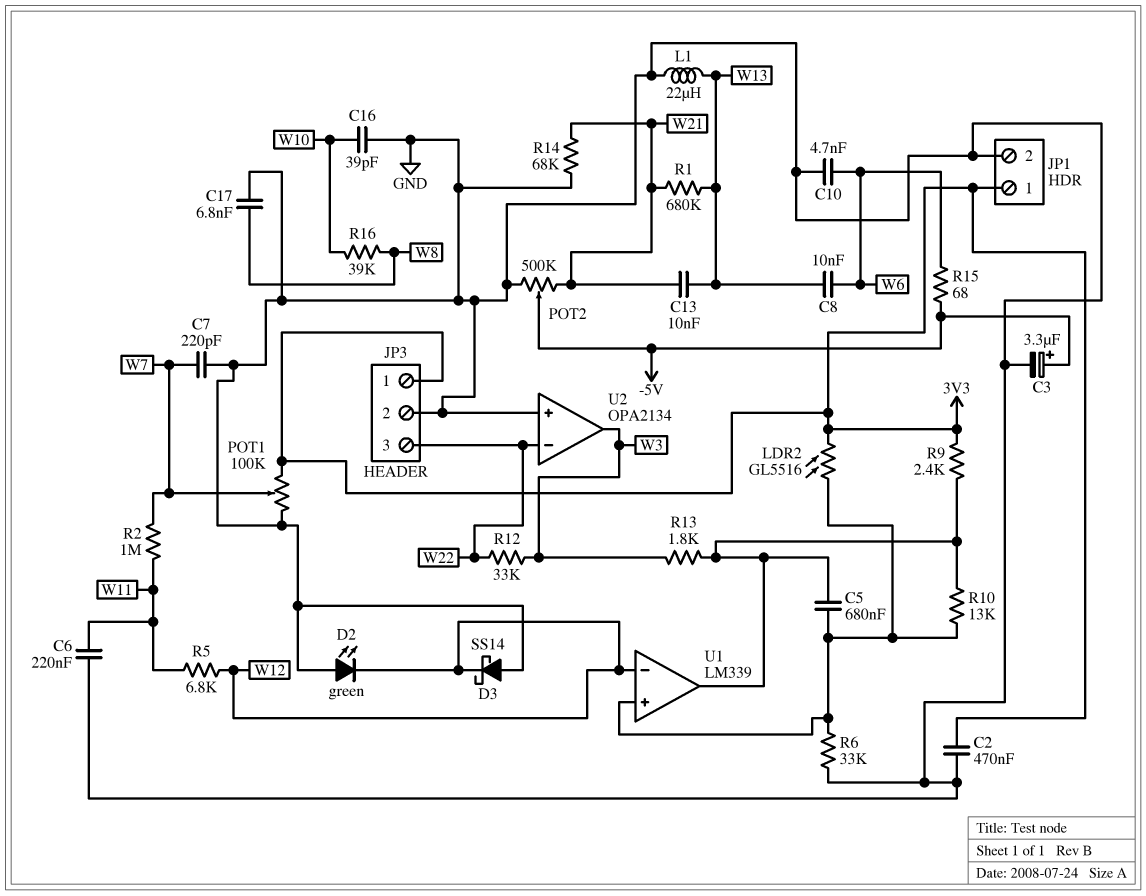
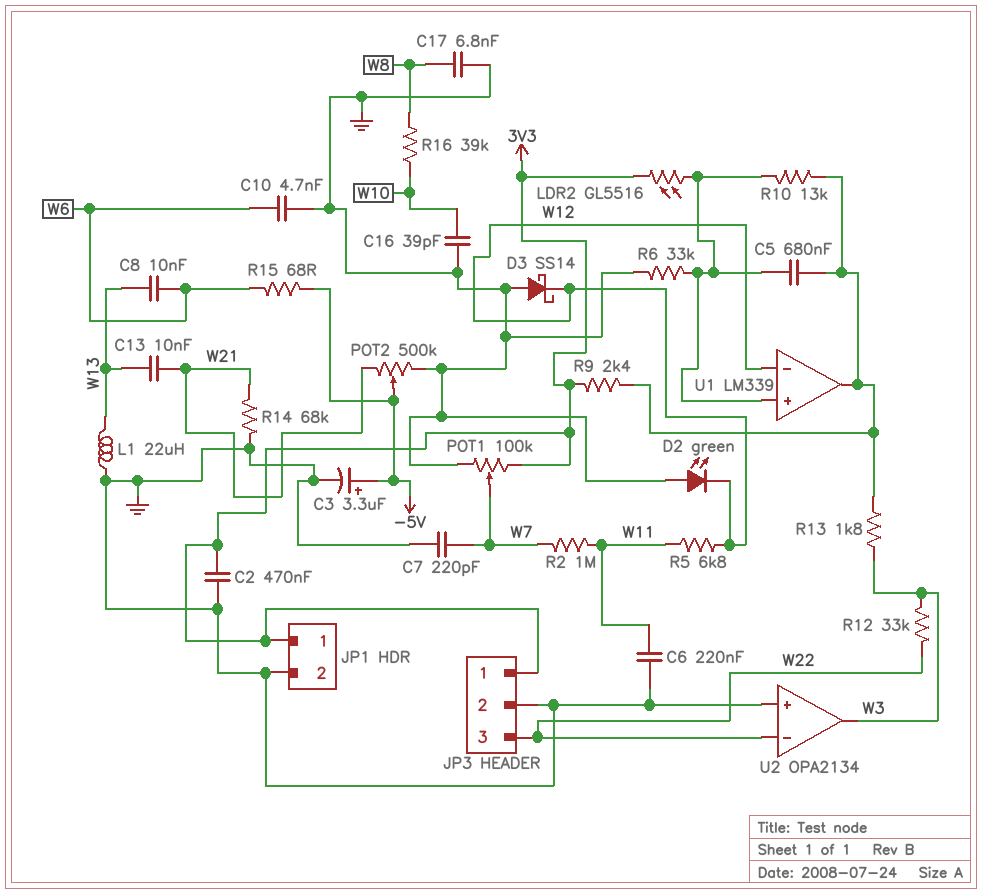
R1: 680k (W13, W21) -> none

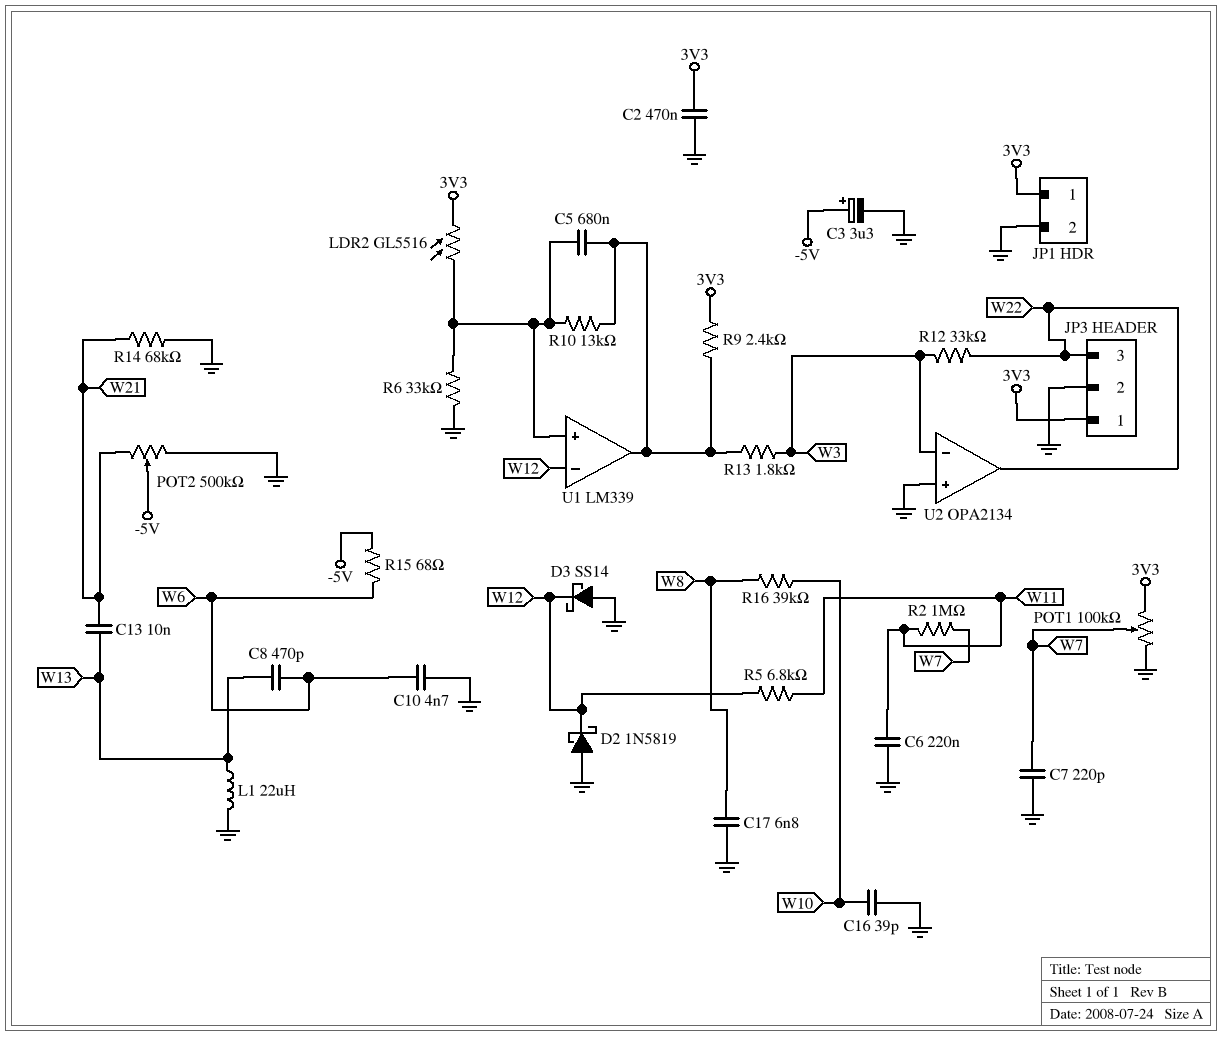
C8: 10nF (W6, W13) -> 470pF (W6, W13)
D2: LED green (A GND, K W12) -> schottky 1N5819 (A GND, K W12)
U2 pin in-: W22 -> W3
U2 pin out: W3 -> W22

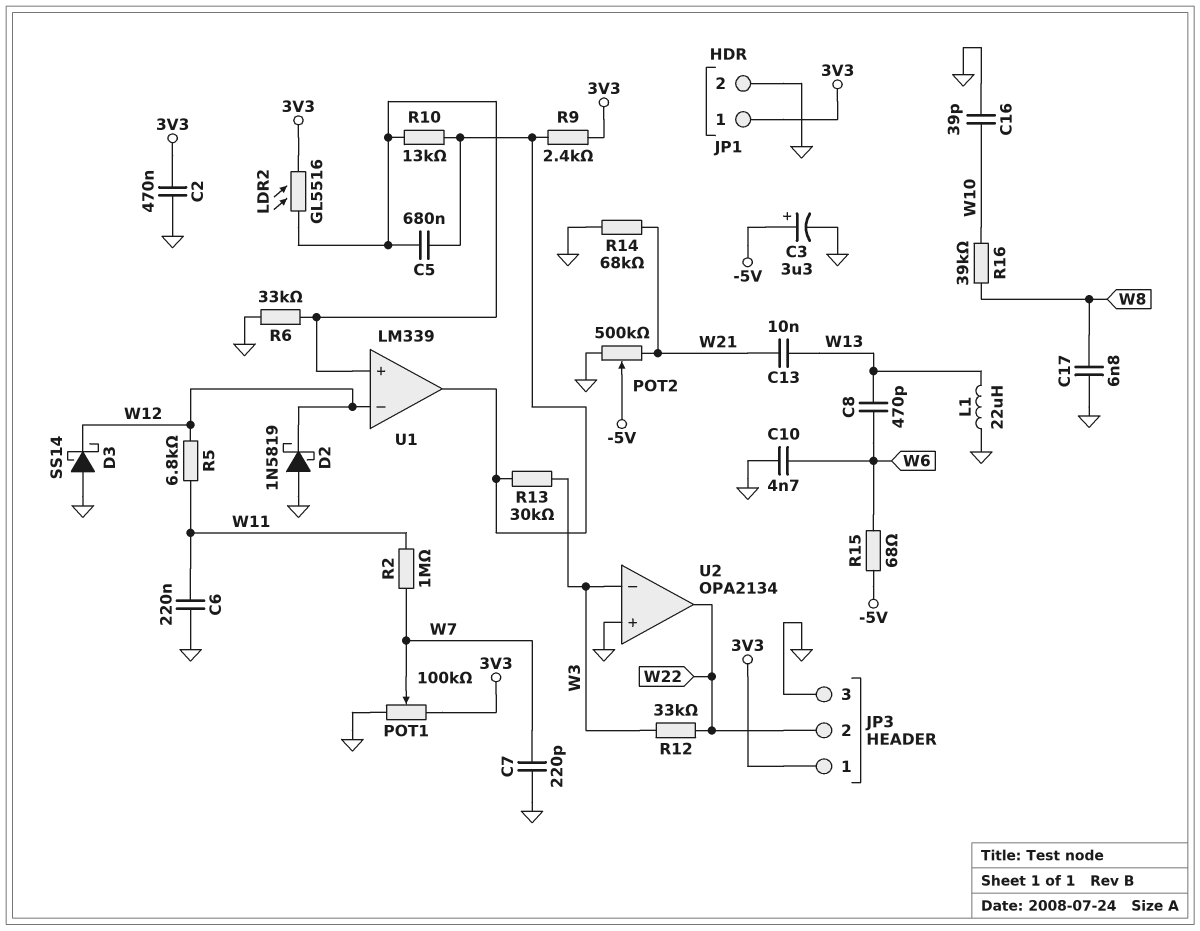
JP3 pin 2: GND -> W22
JP3 pin 3: W22 -> GND
R13: 1.8k (U1/out, W3) -> 30k (U1/out, W3)

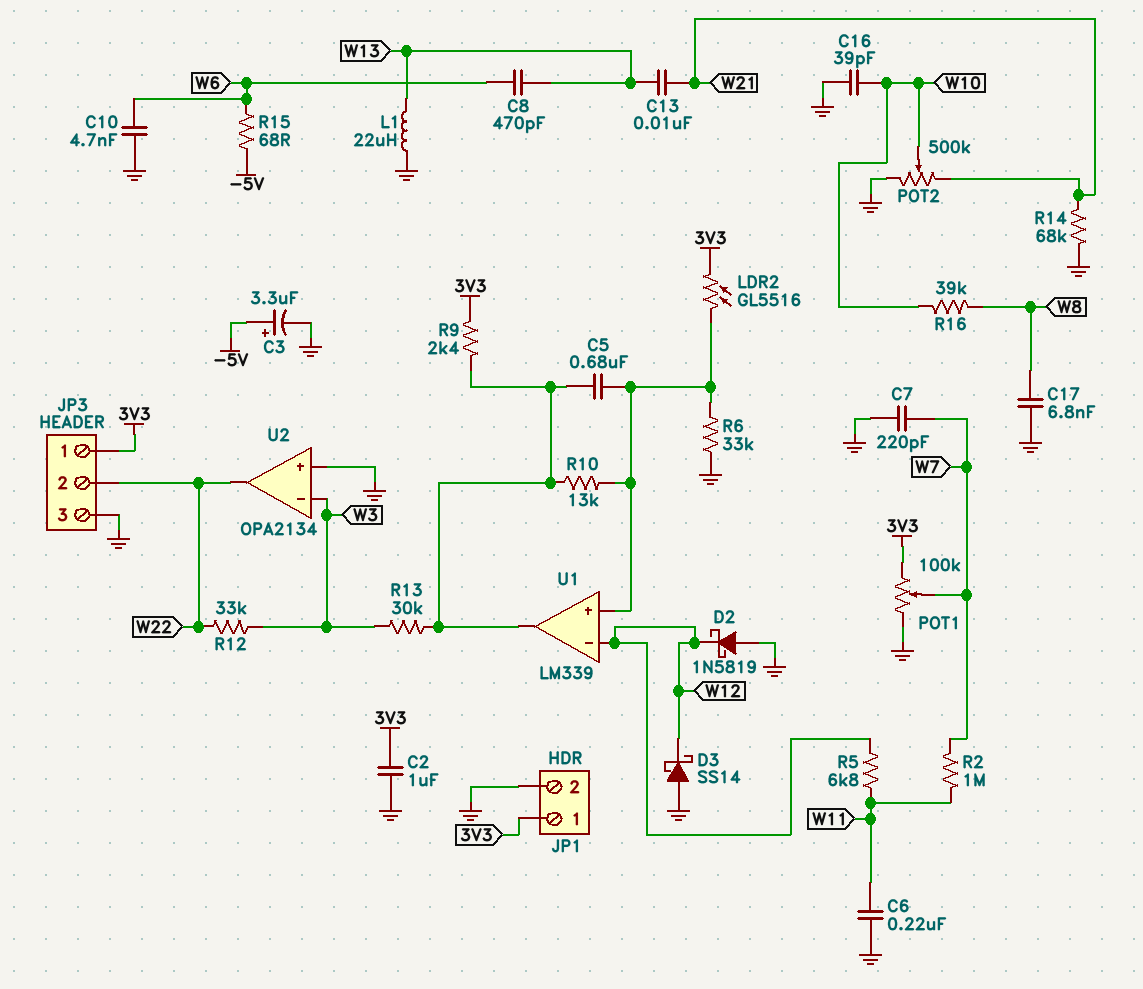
C2: 470nF (3V3, GND) -> 1uF (3V3, GND)
POT2: 500k (GND, W21, wiper -5V) -> 500k (GND, W21, wiper W10)

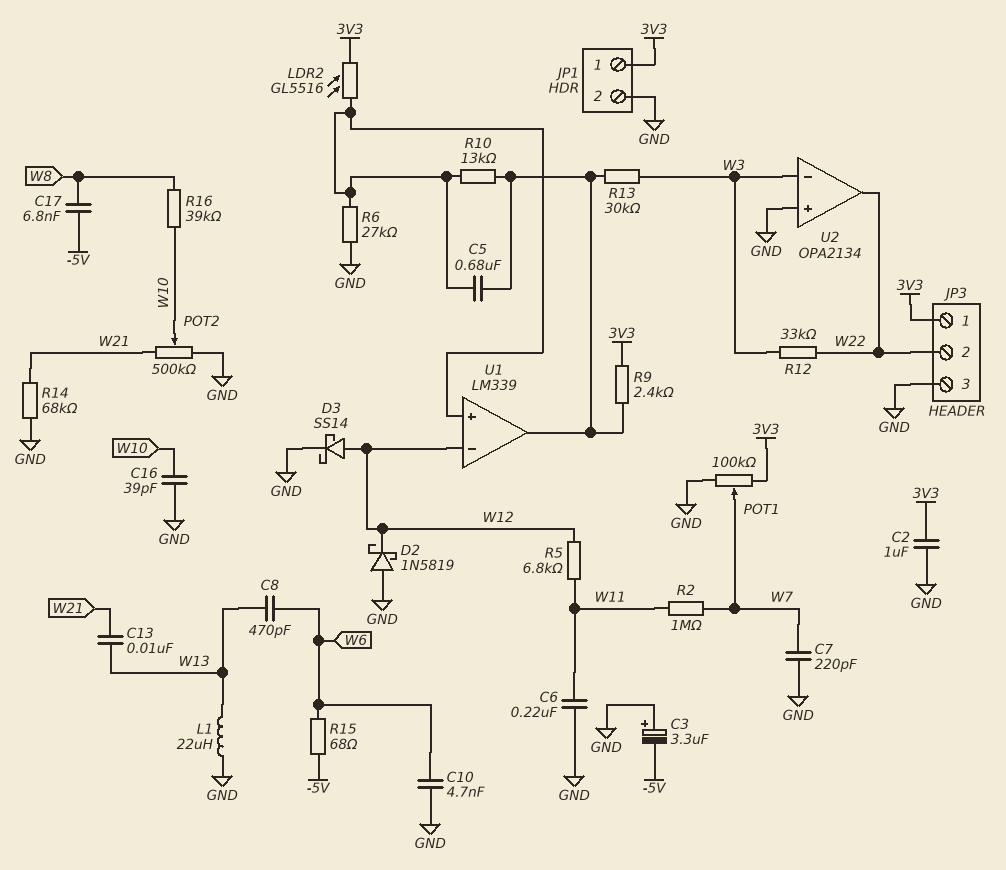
C3: 3.3uF (plus -5V, minus GND) -> 3.3uF (plus GND, minus -5V)
C17: 6.8nF (GND, W8) -> 6.8nF (-5V, W8)
D3: schottky SS14 (A GND, K W12) -> schottky SS14 (A W12, K GND)
R6: 33k (GND, U1/in+) -> 27k (GND, U1/in+)

